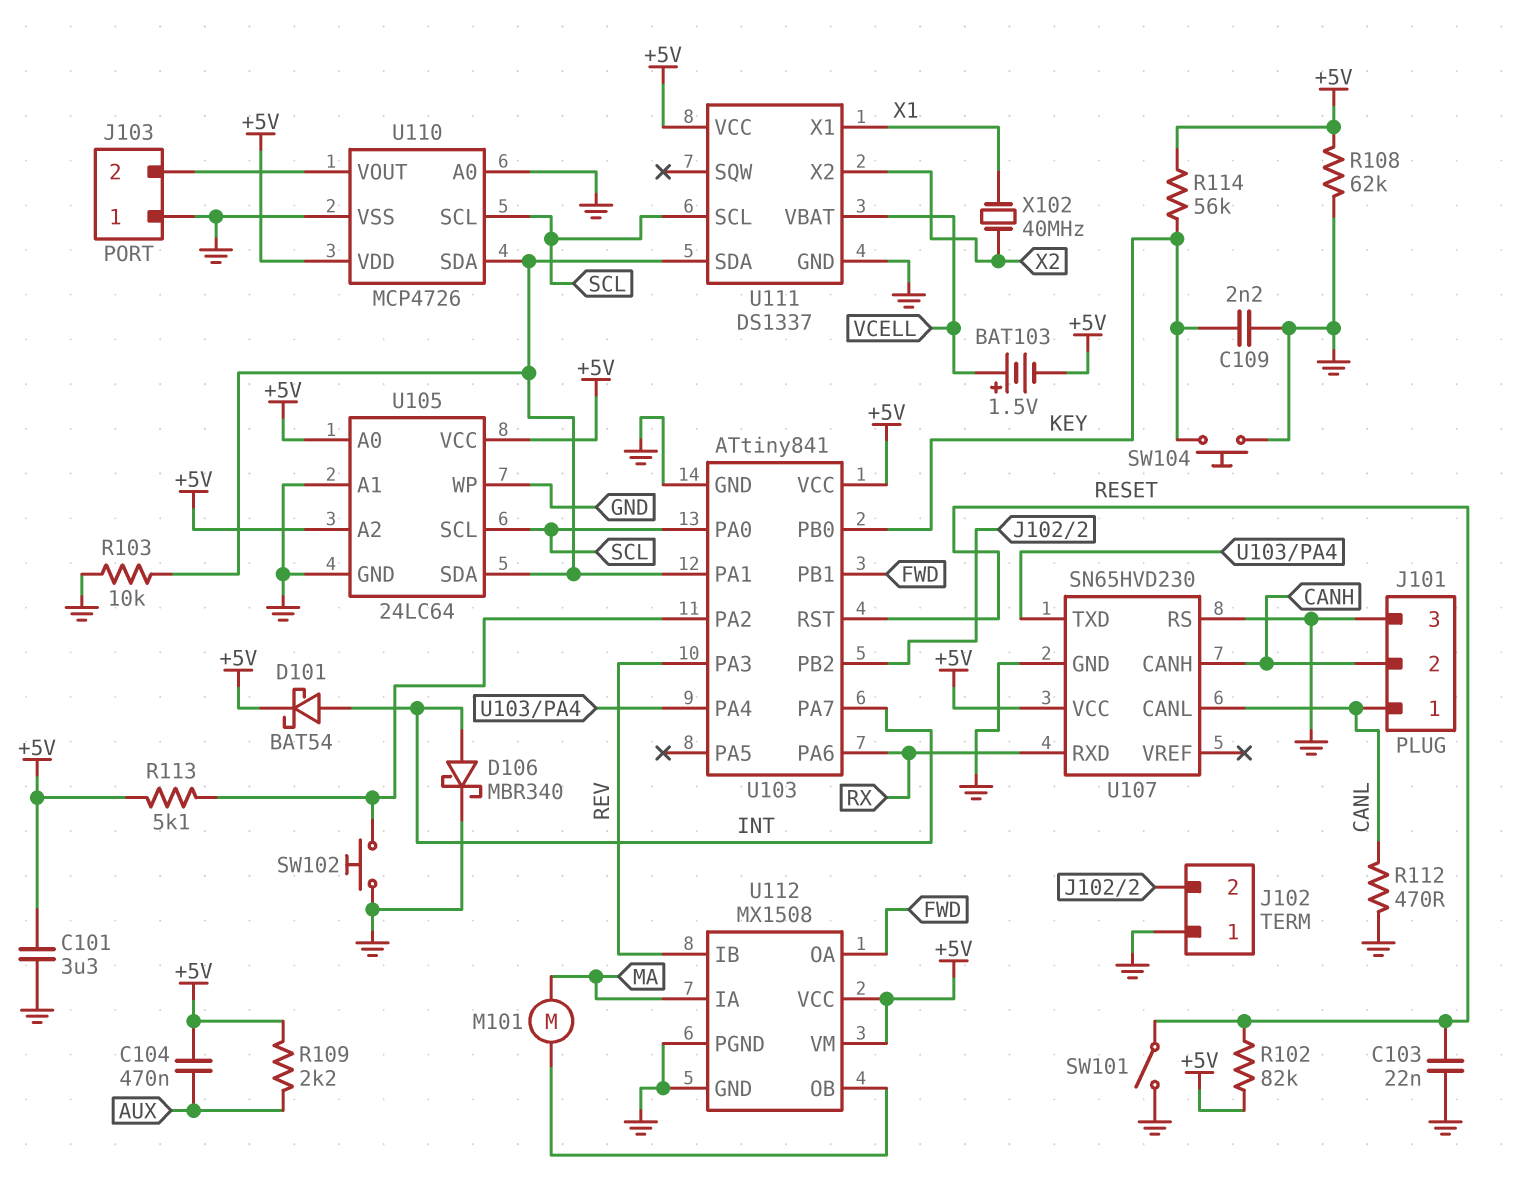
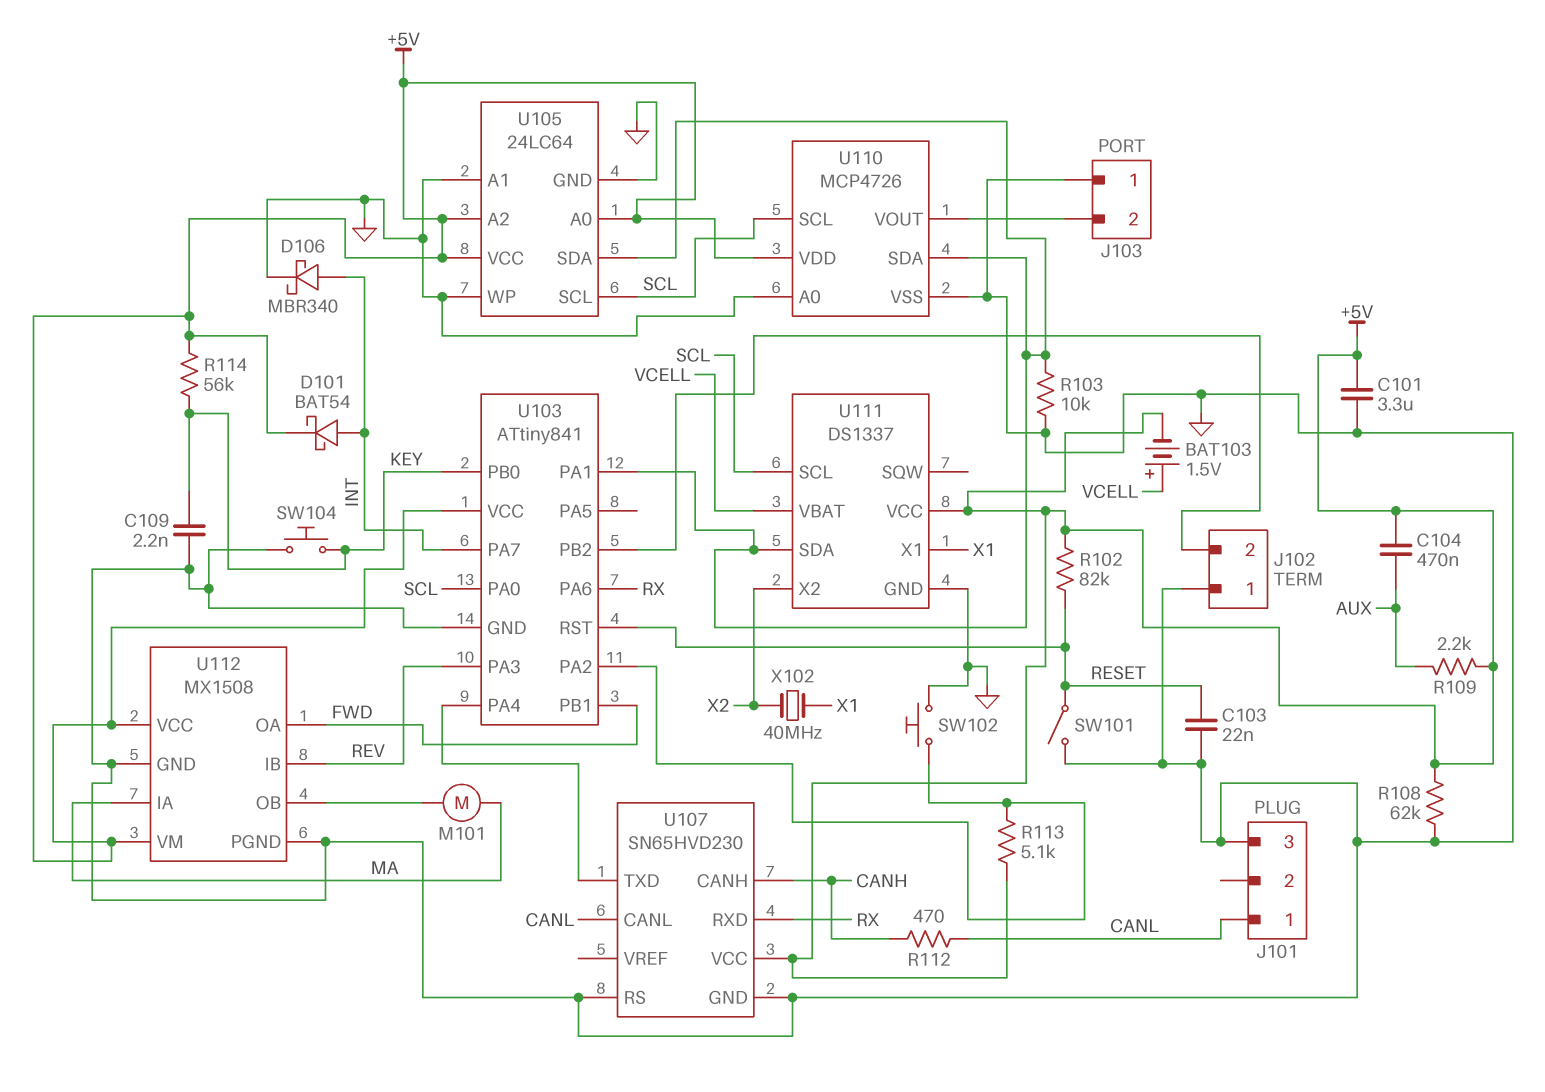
J101 pin 2: CANH -> none
R112: 470 (CANL, GND) -> 470 (CANH, CANL)

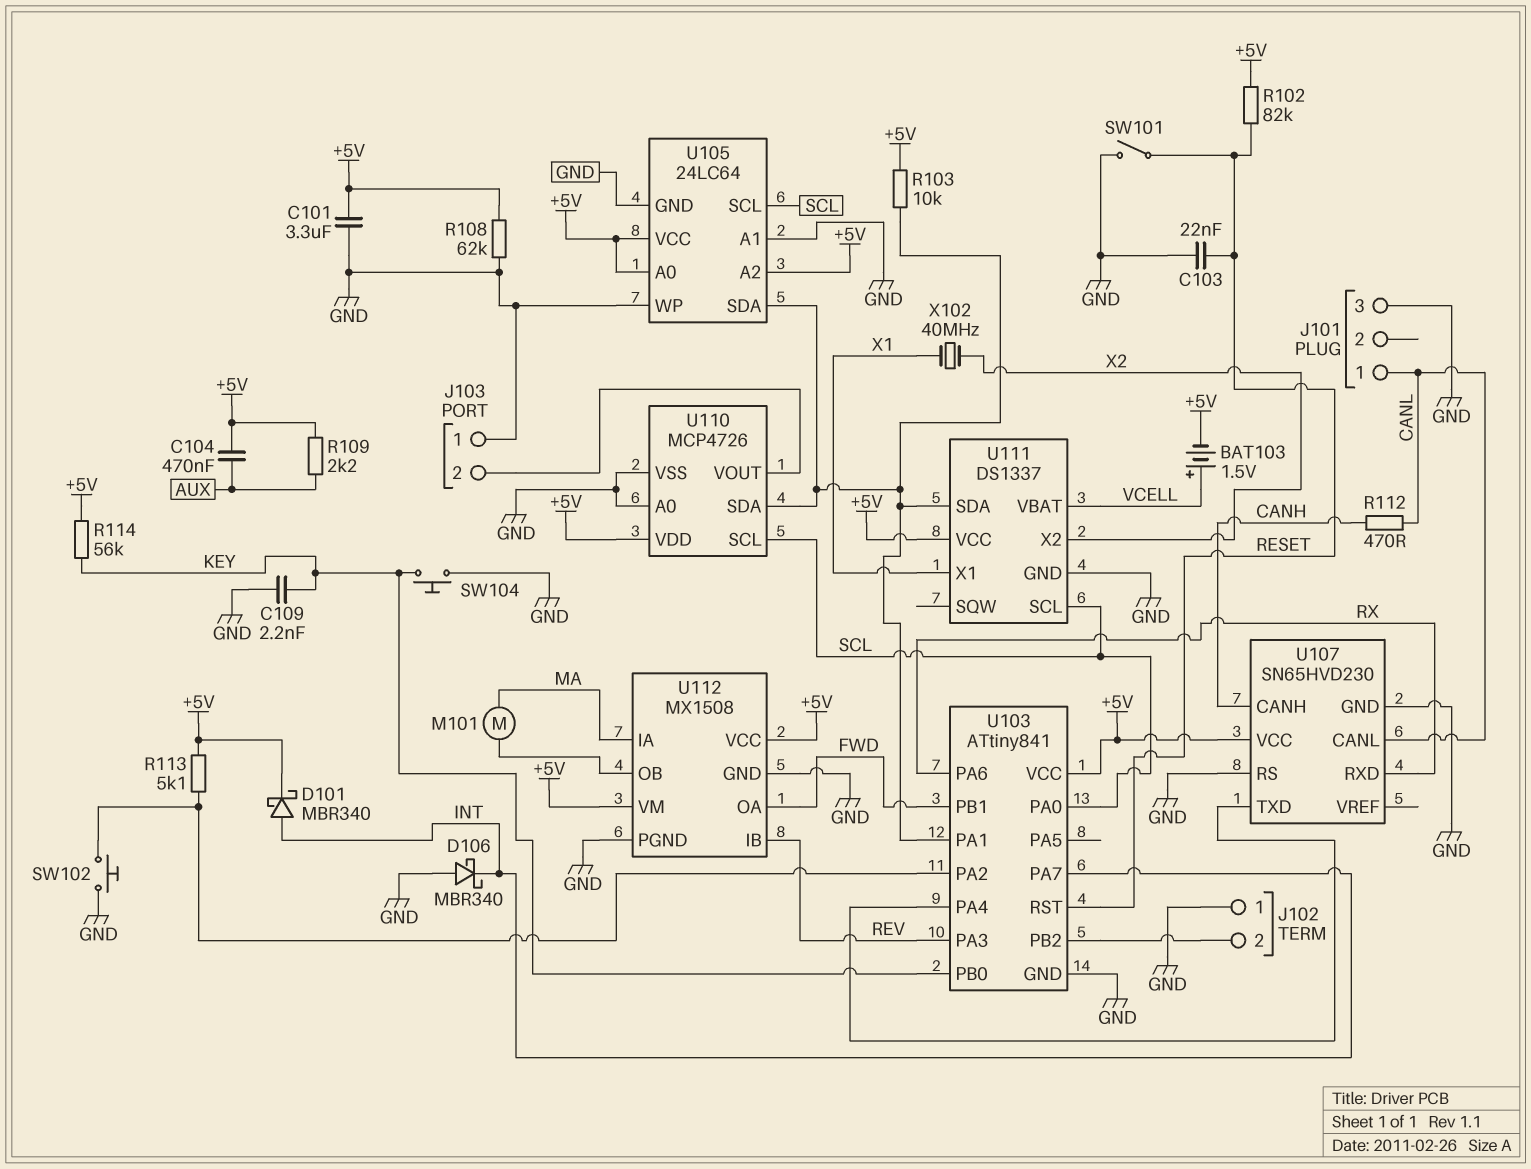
D101: schottky BAT54 (A INT, K +5V) -> schottky MBR340 (A INT, K +5V)
D106: schottky MBR340 (A INT, K GND) -> schottky MBR340 (A GND, K INT)
R103: 10k (GND, U103/PA1) -> 10k (+5V, U103/PA1)

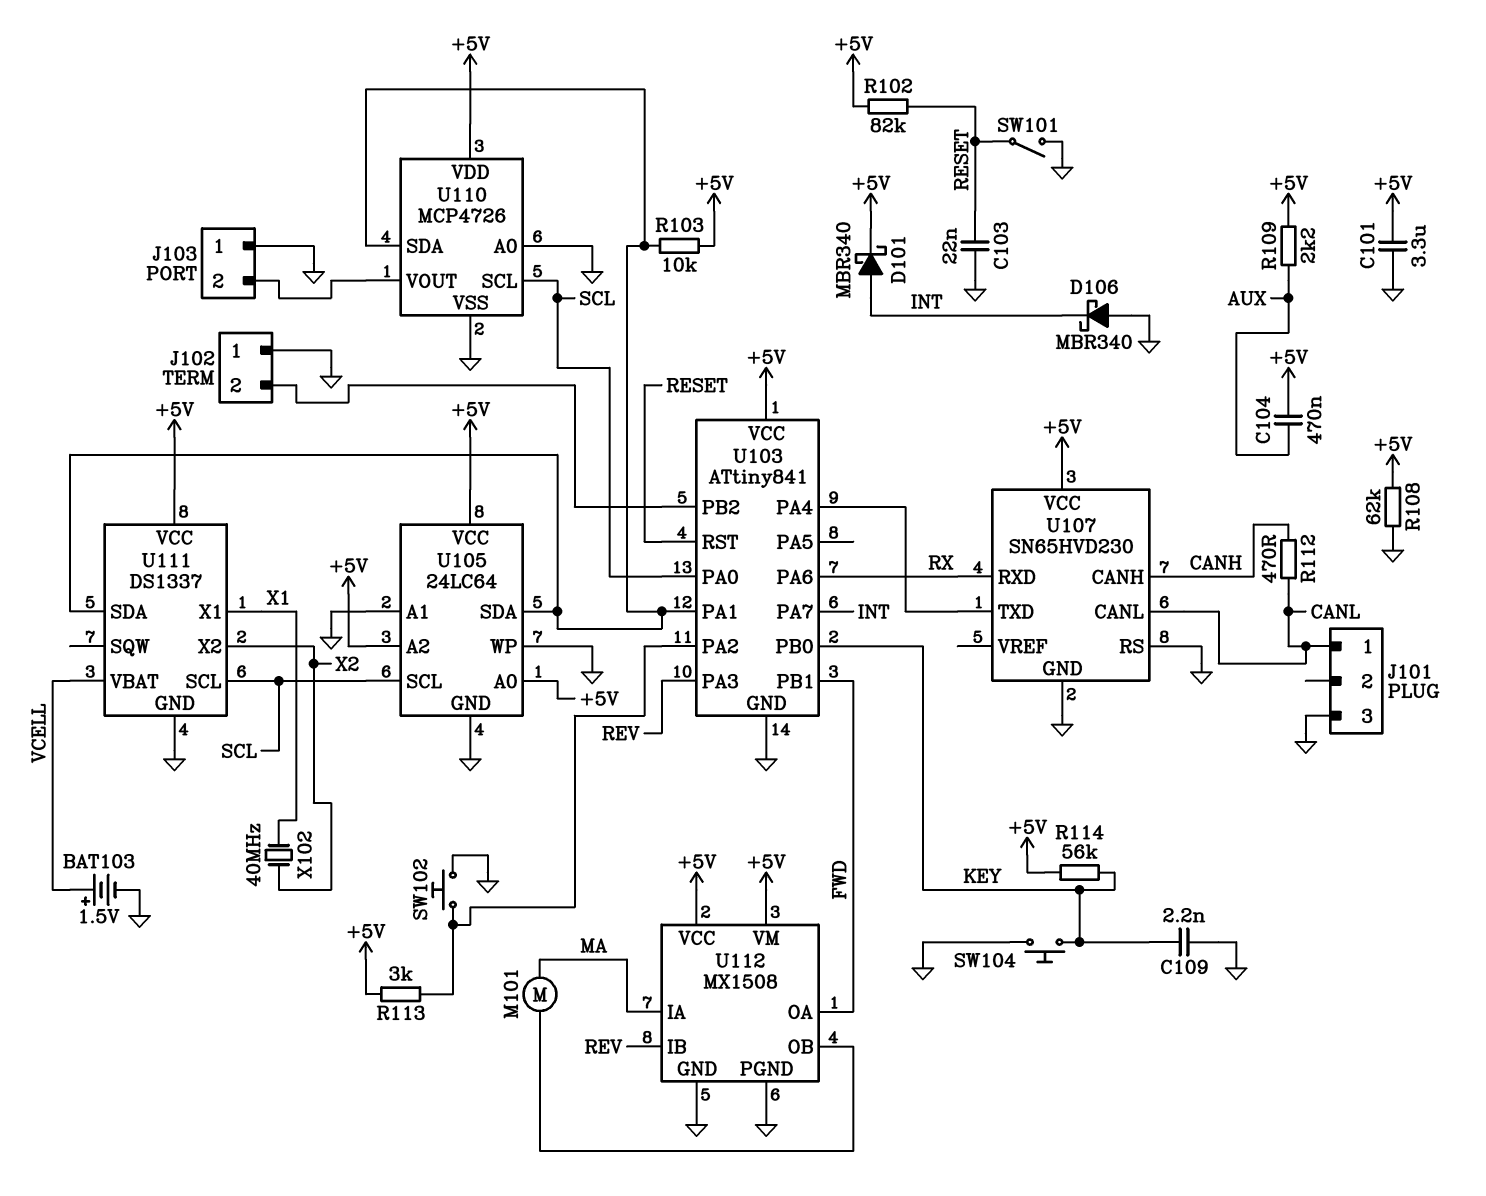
BAT103: 1.5V (plus VCELL, minus +5V) -> 1.5V (plus VCELL, minus GND)
R113: 5.1k (+5V, U103/PA2) -> 3k (+5V, U103/PA2)

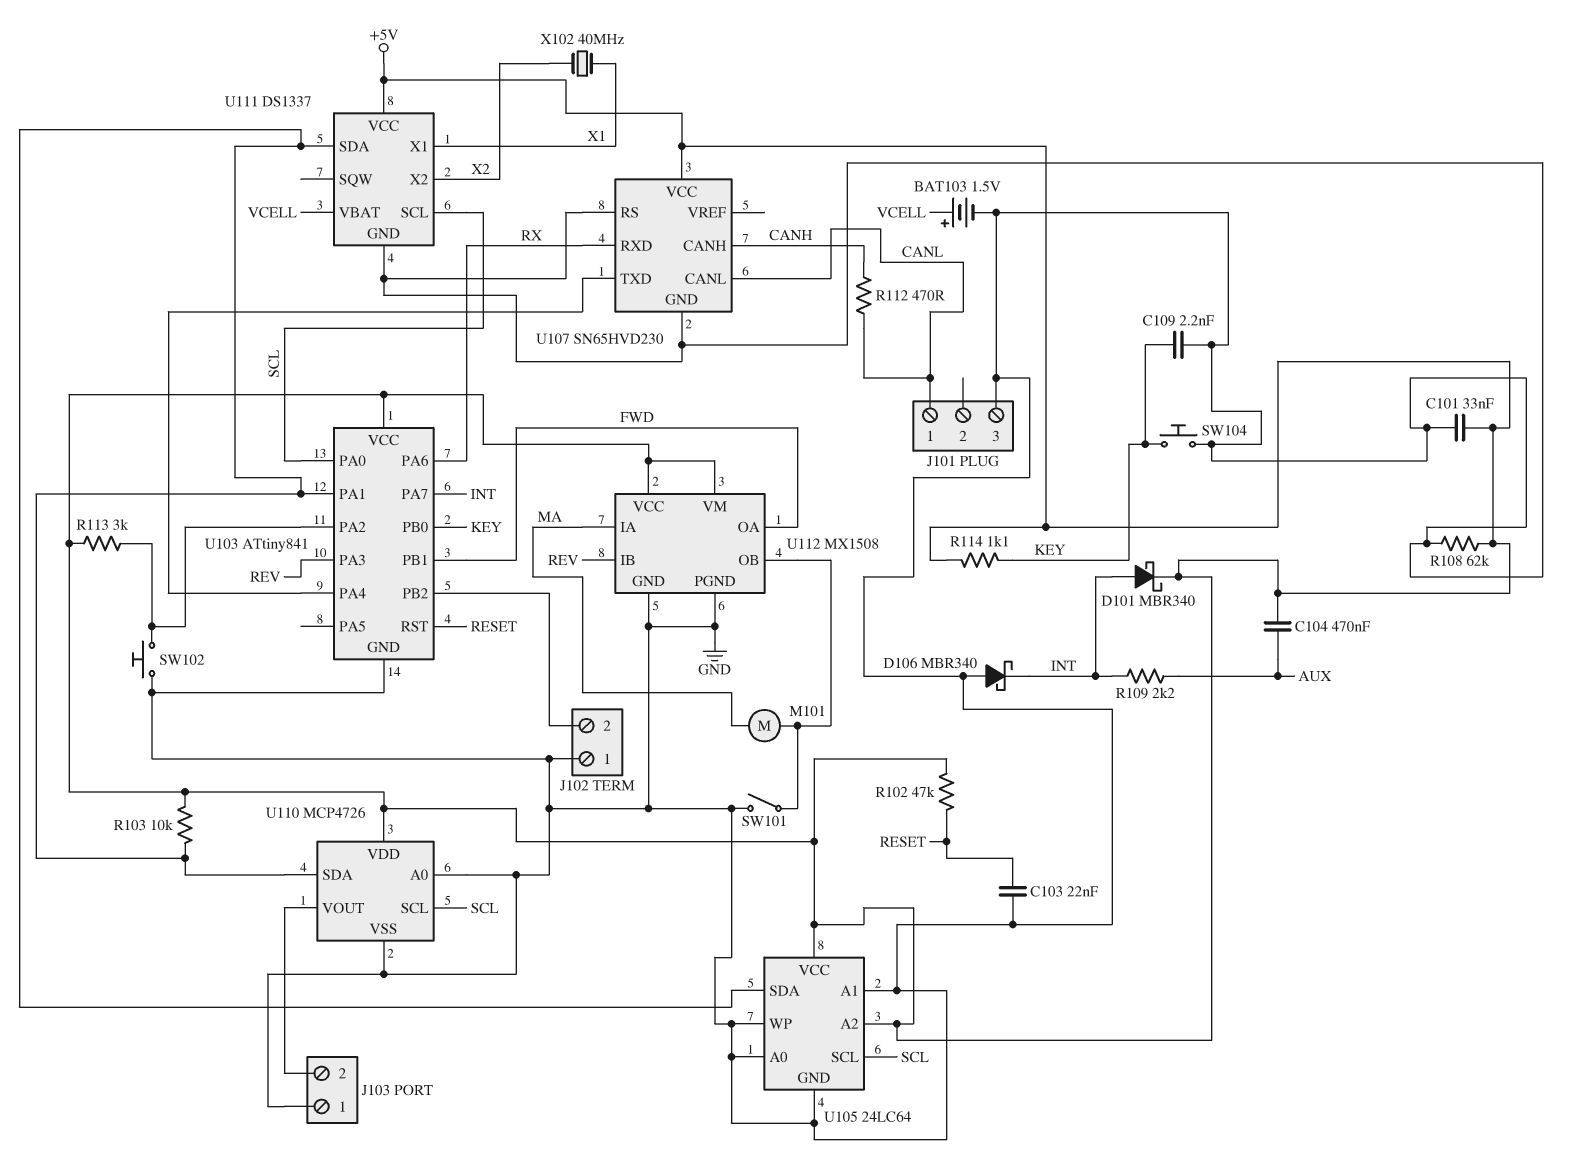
C101: 3.3uF (+5V, GND) -> 33nF (+5V, GND)
R102: 82k (+5V, RESET) -> 47k (+5V, RESET)
R109: 2.2k (+5V, AUX) -> 2.2k (AUX, INT)
R114: 56k (+5V, KEY) -> 1.1k (+5V, KEY)
SW101: switch (GND, RESET) -> switch (GND, U112/OB)
U105 pin A0: +5V -> GND

